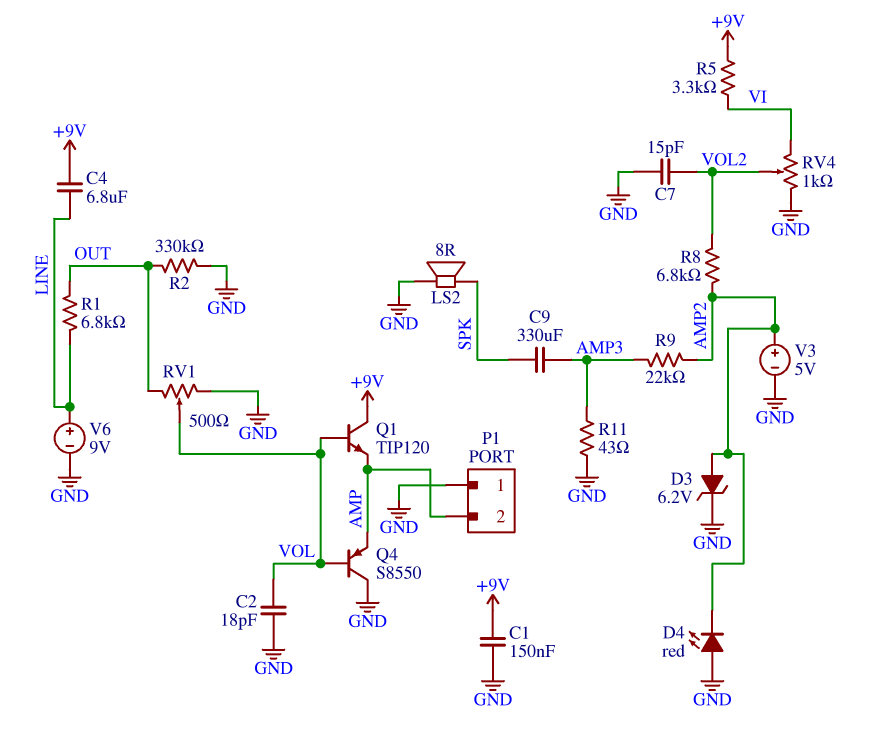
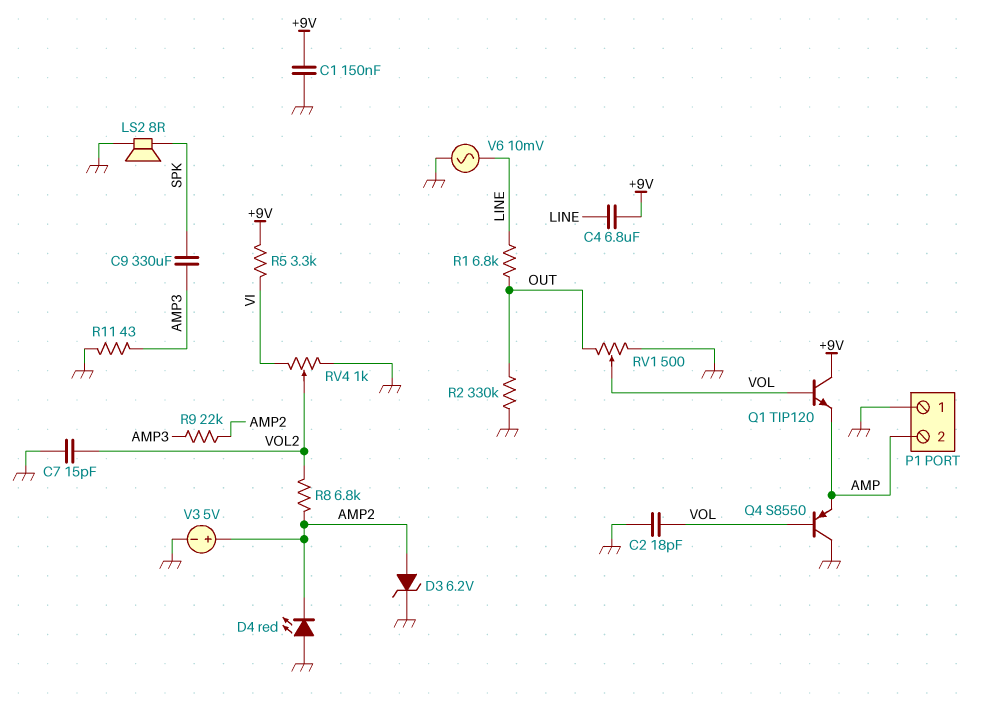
V6: 9V (plus LINE, minus GND) -> AC 10mV (GND, LINE)

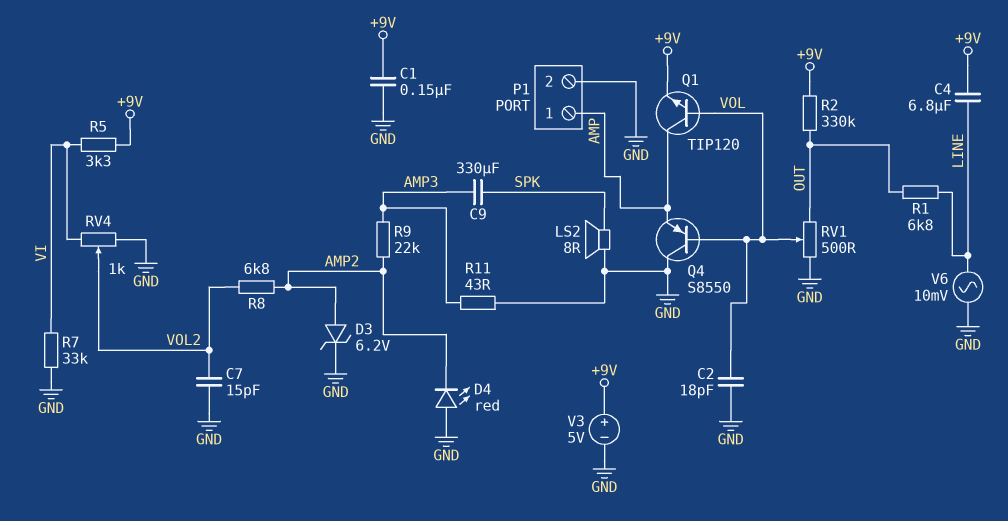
P1 pin 1: GND -> AMP
P1 pin 2: AMP -> GND
Q1: NPN TIP120 (B VOL, C +9V, E AMP) -> NPN TIP120 (B VOL, C AMP, E +9V)
R2: 330k (GND, OUT) -> 330k (+9V, OUT)
R7: none -> 33k (GND, VI)
V3: 5V (plus AMP2, minus GND) -> 5V (plus +9V, minus GND)

